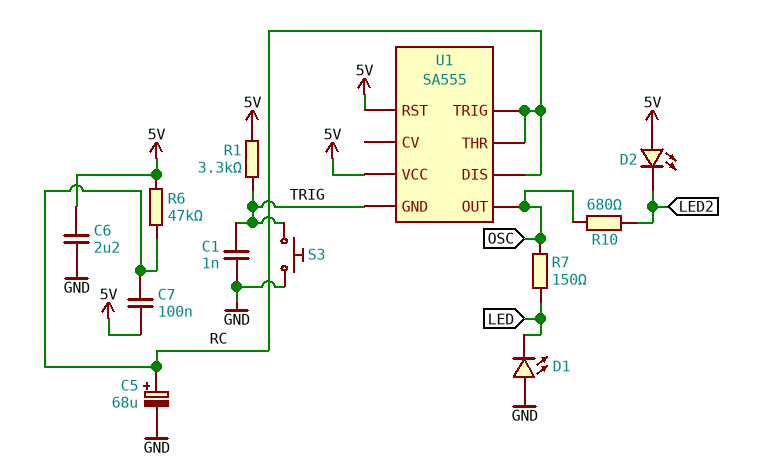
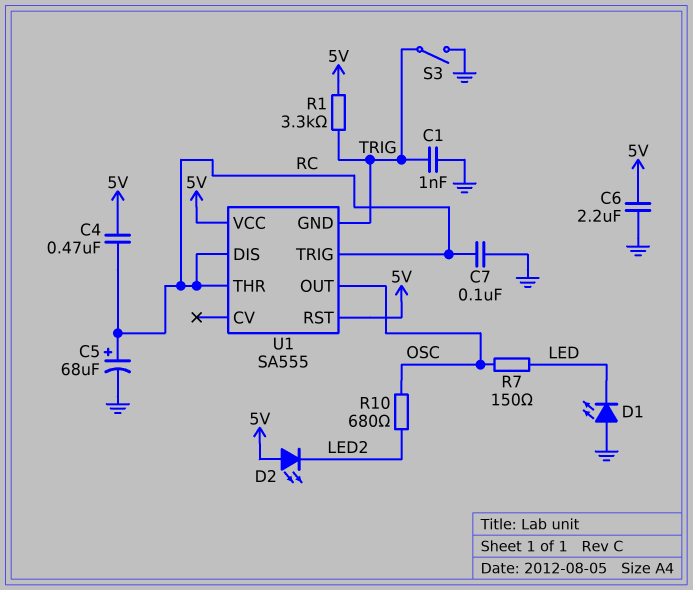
C4: none -> 470nF (5V, RC)
C7: 100nF (5V, RC) -> 100nF (GND, RC)
R6: 47k (5V, RC) -> none
S3: button (GND, TRIG) -> switch (GND, TRIG)

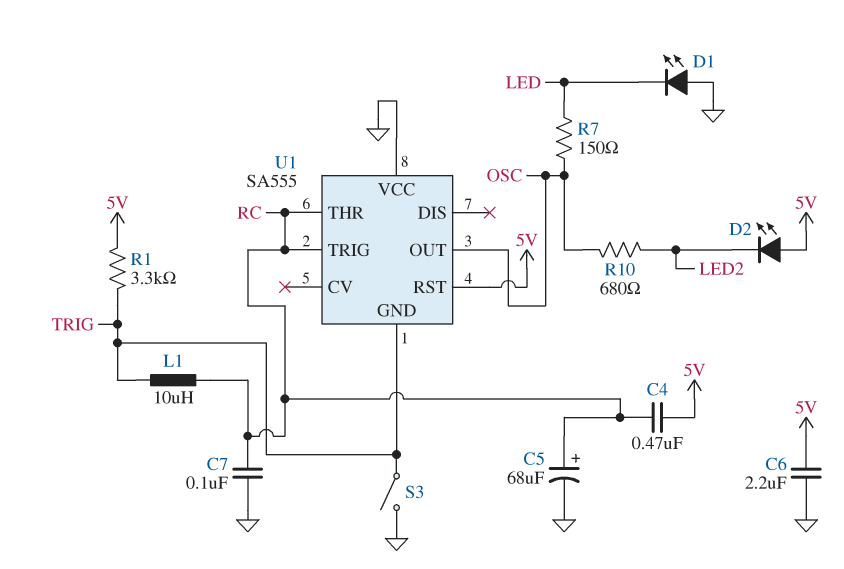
C1: 1nF (GND, TRIG) -> none
L1: none -> 10uH (RC, TRIG)
U1 pin DIS: RC -> none
U1 pin VCC: 5V -> GND

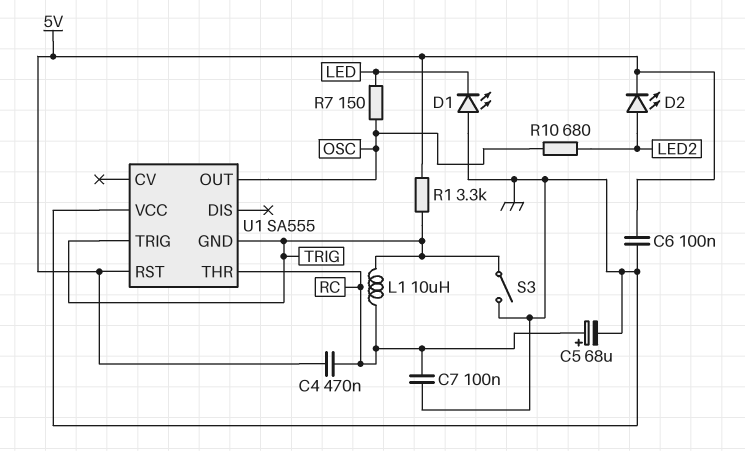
C6: 2.2uF (5V, GND) -> 100nF (5V, GND)
D2: LED (A 5V, K LED2) -> LED (A LED2, K 5V)
U1 pin TRIG: RC -> TRIG

